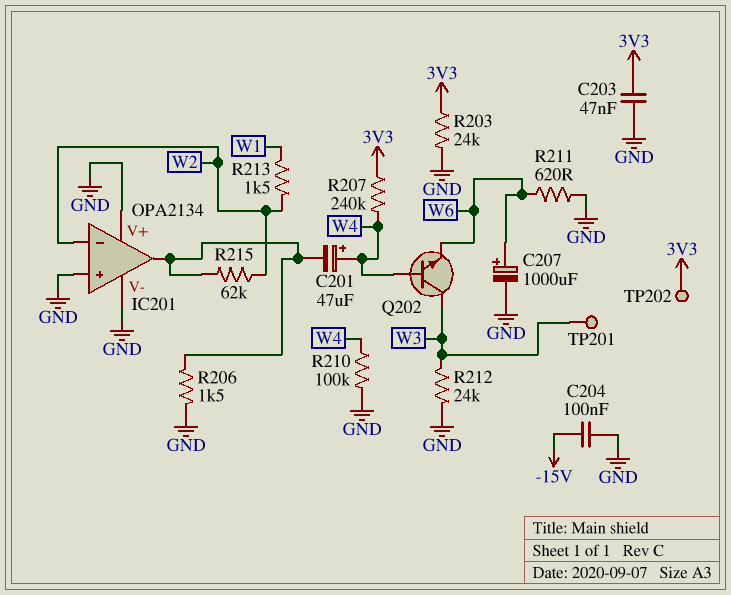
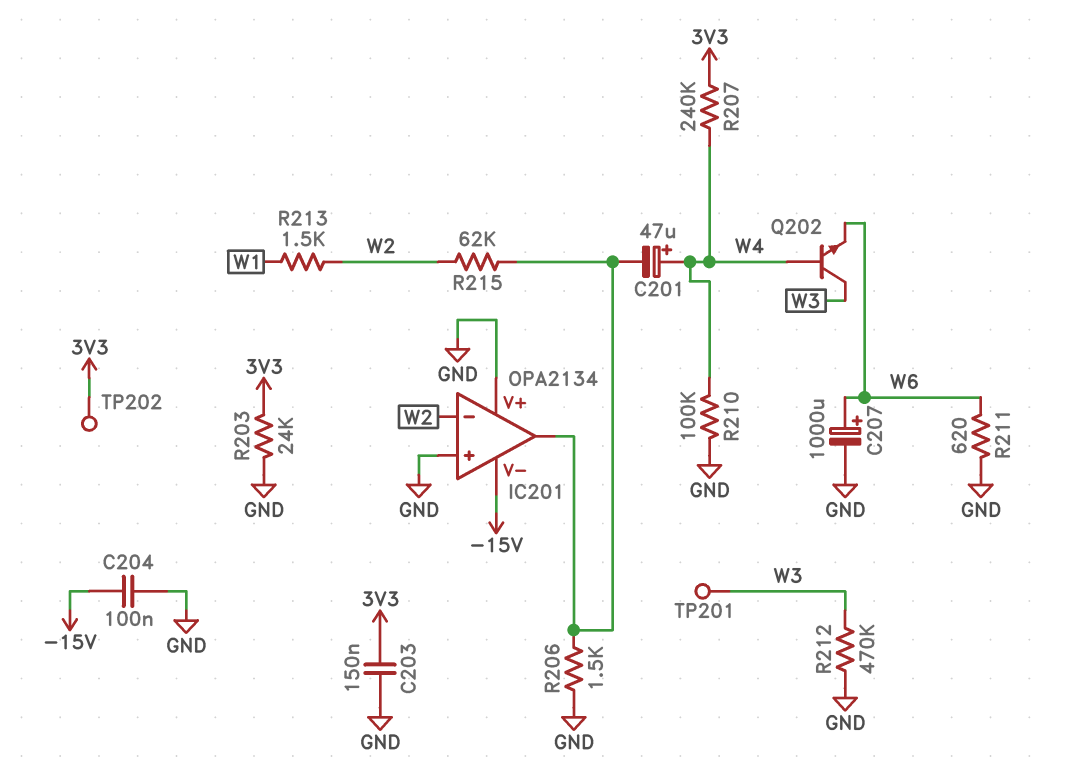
C203: 47nF (3V3, GND) -> 150nF (3V3, GND)
IC201 pin V-: GND -> -15V
R212: 24k (GND, W3) -> 470k (GND, W3)

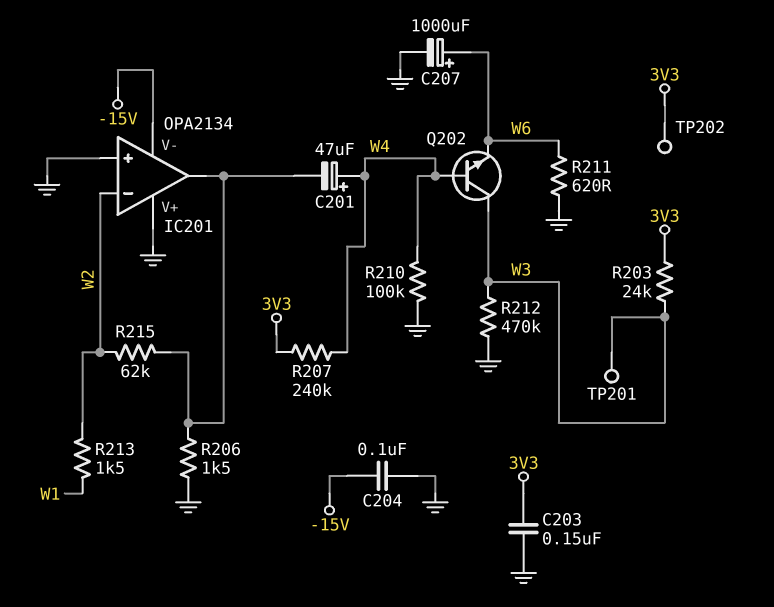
R203: 24k (3V3, GND) -> 24k (3V3, W3)

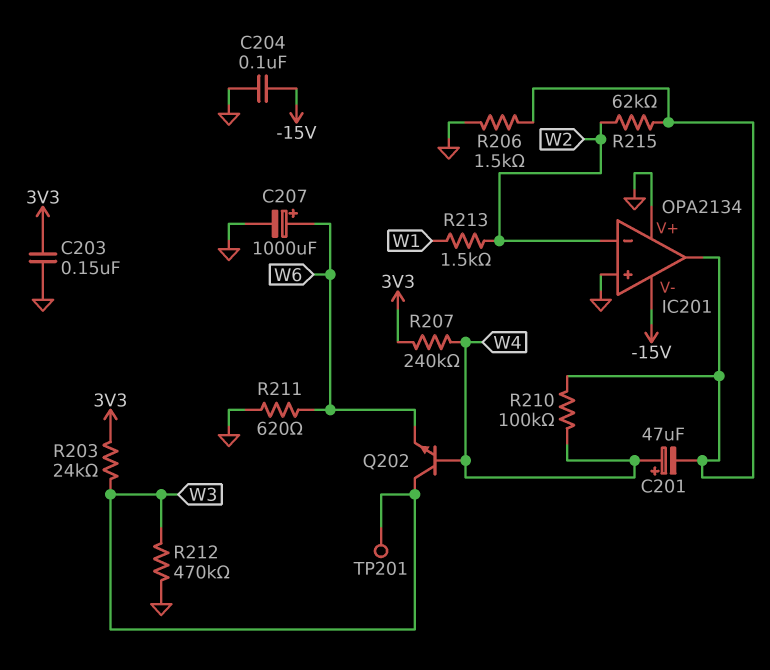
R210: 100k (GND, W4) -> 100k (IC201/out, W4)
TP202: test point (3V3) -> none

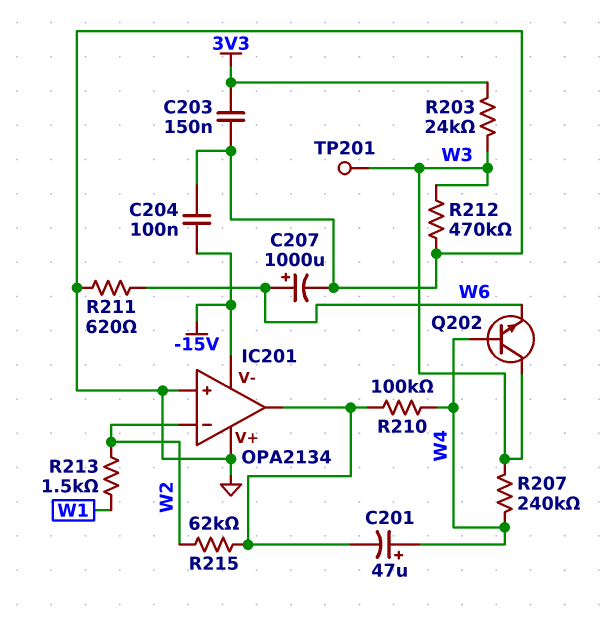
R206: 1.5k (GND, IC201/out) -> none
R207: 240k (3V3, W4) -> 240k (W3, W4)

